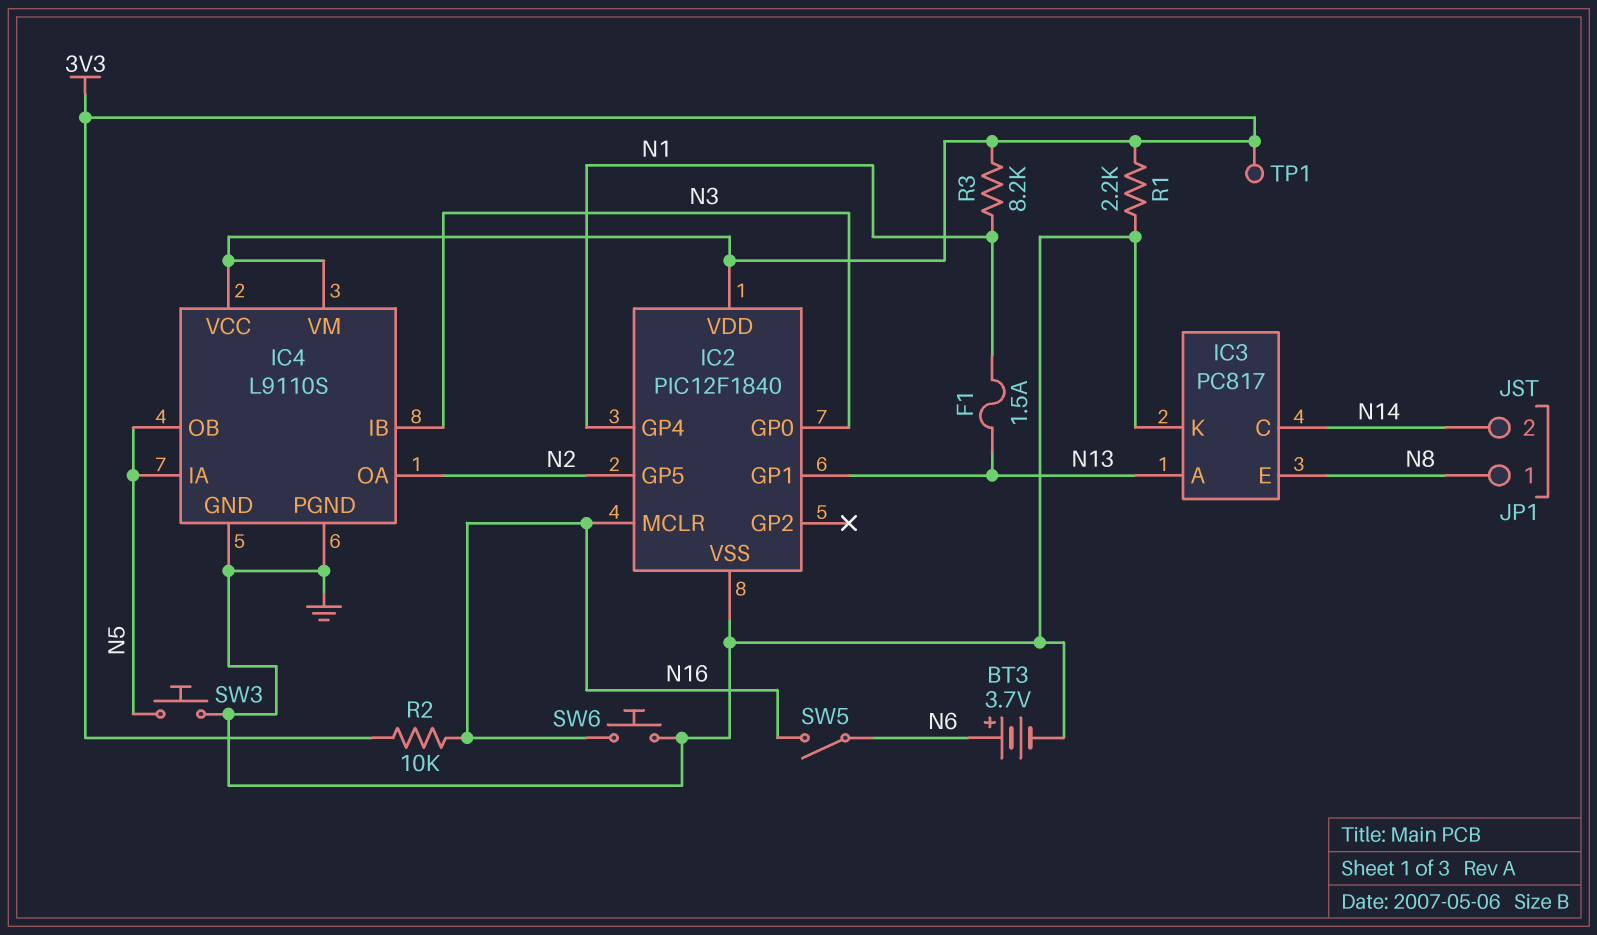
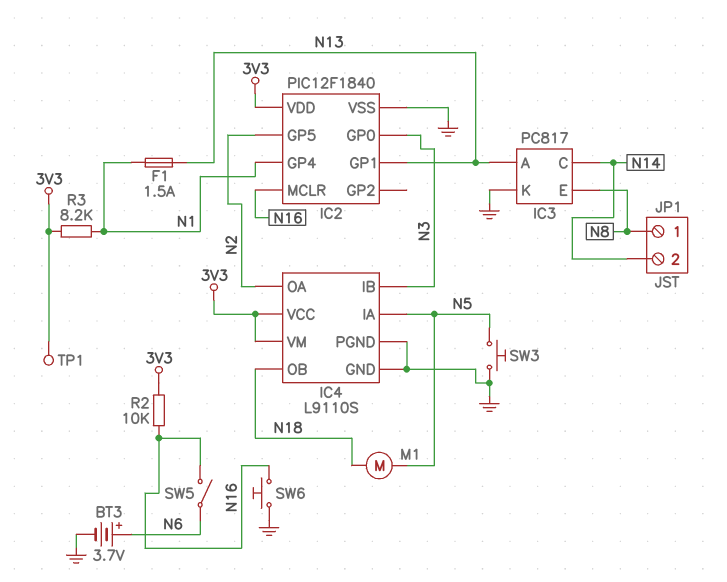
IC4 pin OB: N5 -> N18
M1: none -> motor (N5, N18)
R1: 2.2k (3V3, GND) -> none

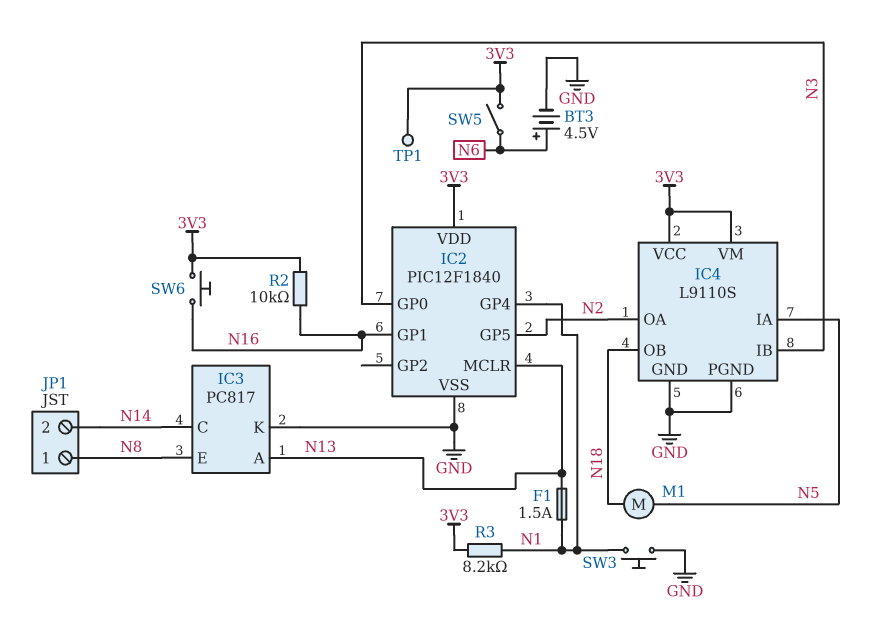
BT3: 3.7V (plus N6, minus GND) -> 4.5V (plus N6, minus GND)
IC2 pin GP1: N13 -> N16
IC2 pin MCLR: N16 -> N13
SW3: button (GND, N5) -> button (GND, N1)
SW5: switch (N6, N16) -> switch (3V3, N6)
SW6: button (GND, N16) -> button (3V3, N16)

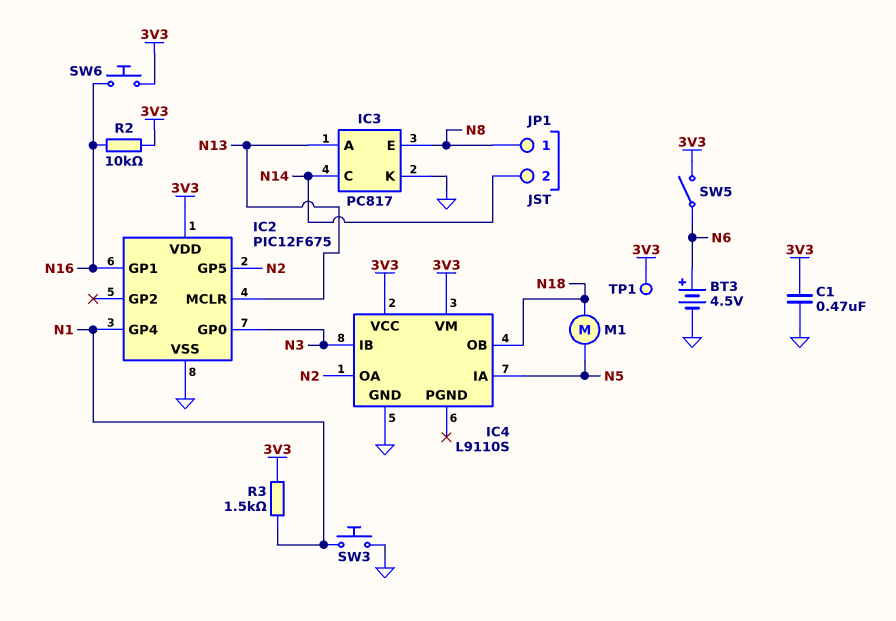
C1: none -> 470nF (3V3, GND)
F1: 1.5A (N1, N13) -> none
IC2: PIC12F1840 -> PIC12F675
IC4 pin PGND: GND -> none
R3: 8.2k (3V3, N1) -> 1.5k (3V3, N1)

